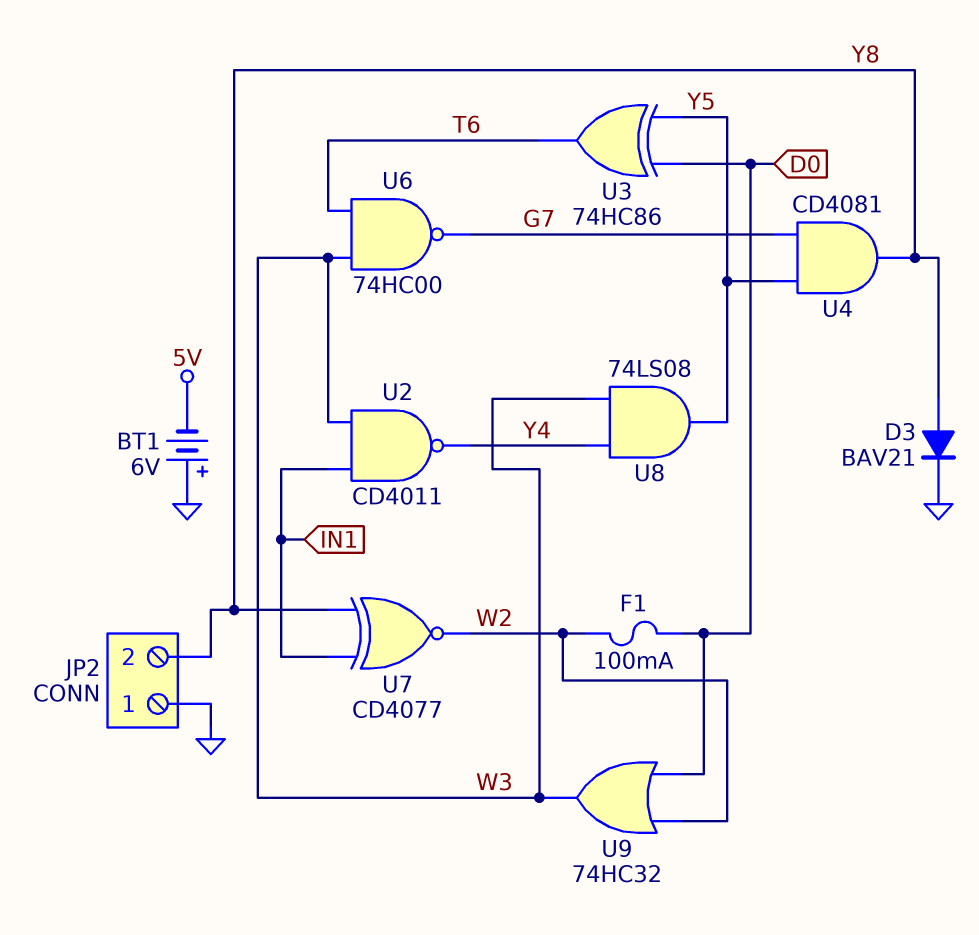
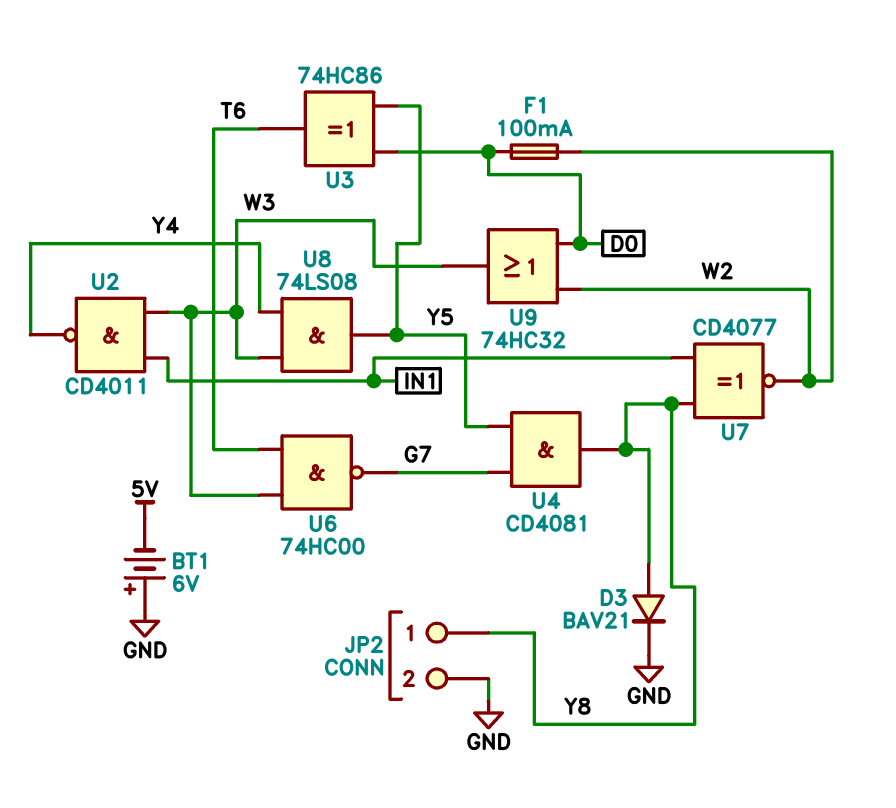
JP2 pin 1: GND -> Y8
JP2 pin 2: Y8 -> GND

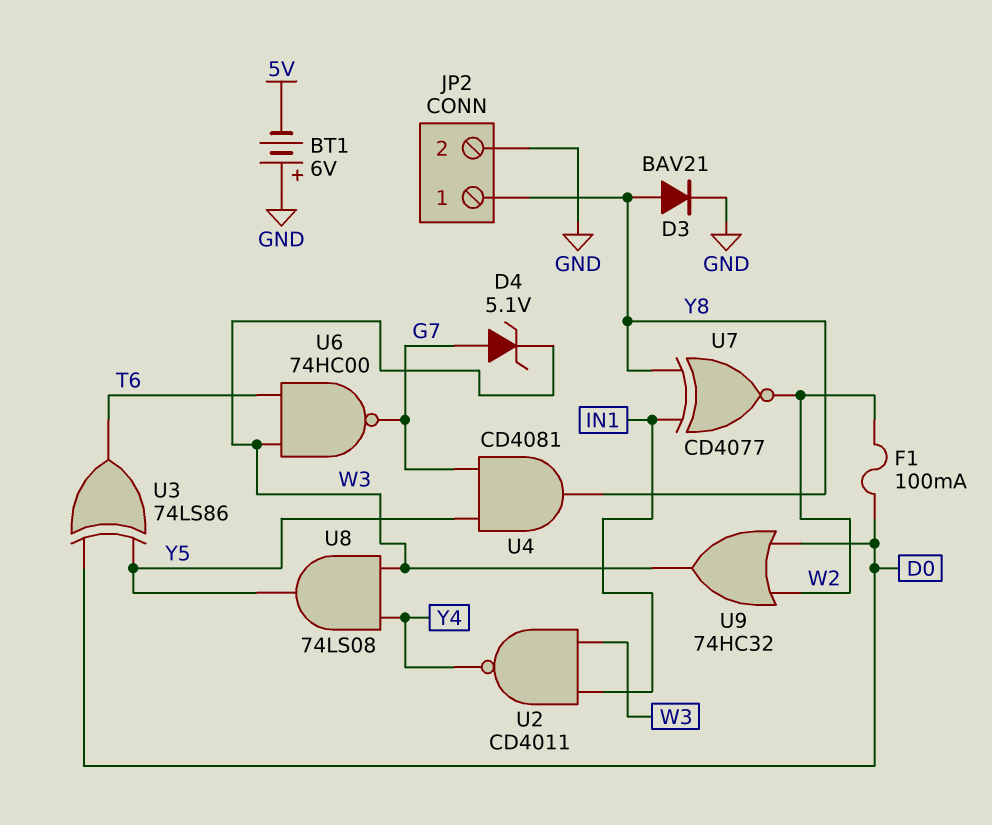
D4: none -> zener 5.1V (A G7, K W3)
U3: XOR 74HC86 (in D0, in Y5, out T6) -> XOR 74LS86 (in D0, in Y5, out T6)

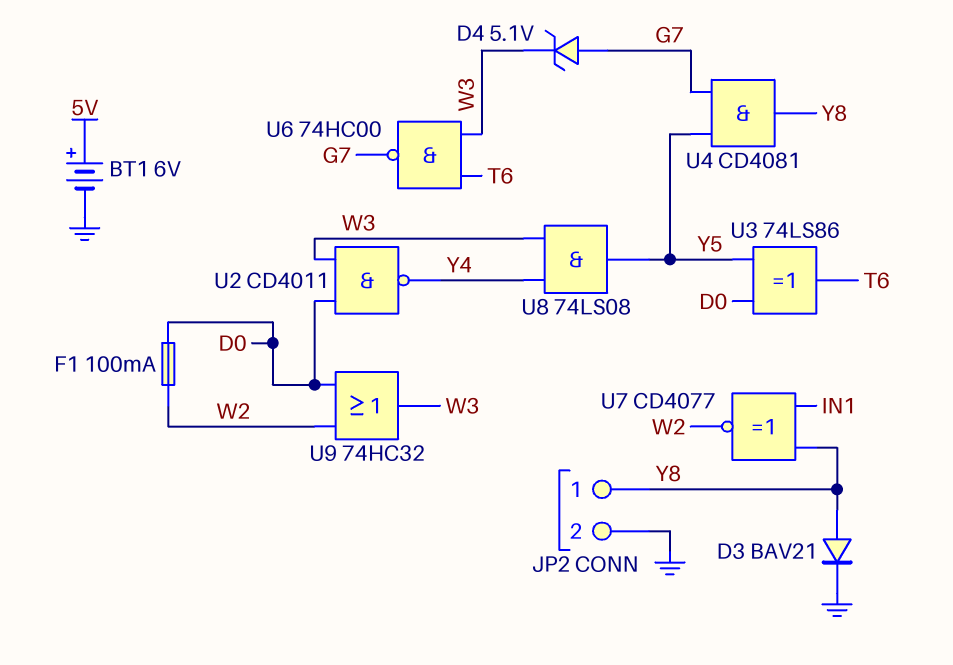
BT1: 6V (plus GND, minus 5V) -> 6V (plus 5V, minus GND)
U2: NAND CD4011 (in IN1, in W3, out Y4) -> NAND CD4011 (in D0, in W3, out Y4)

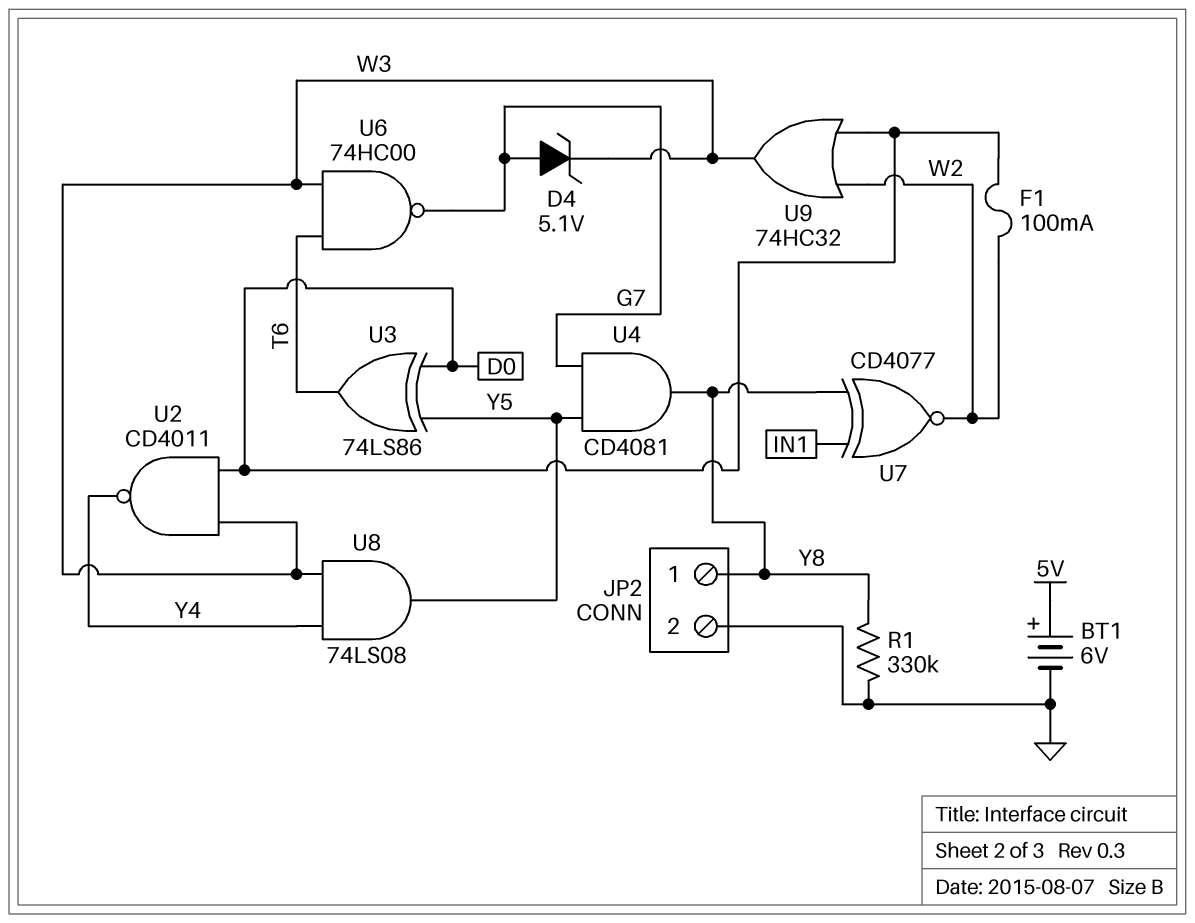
D3: diode BAV21 (A Y8, K GND) -> none
R1: none -> 330k (GND, Y8)

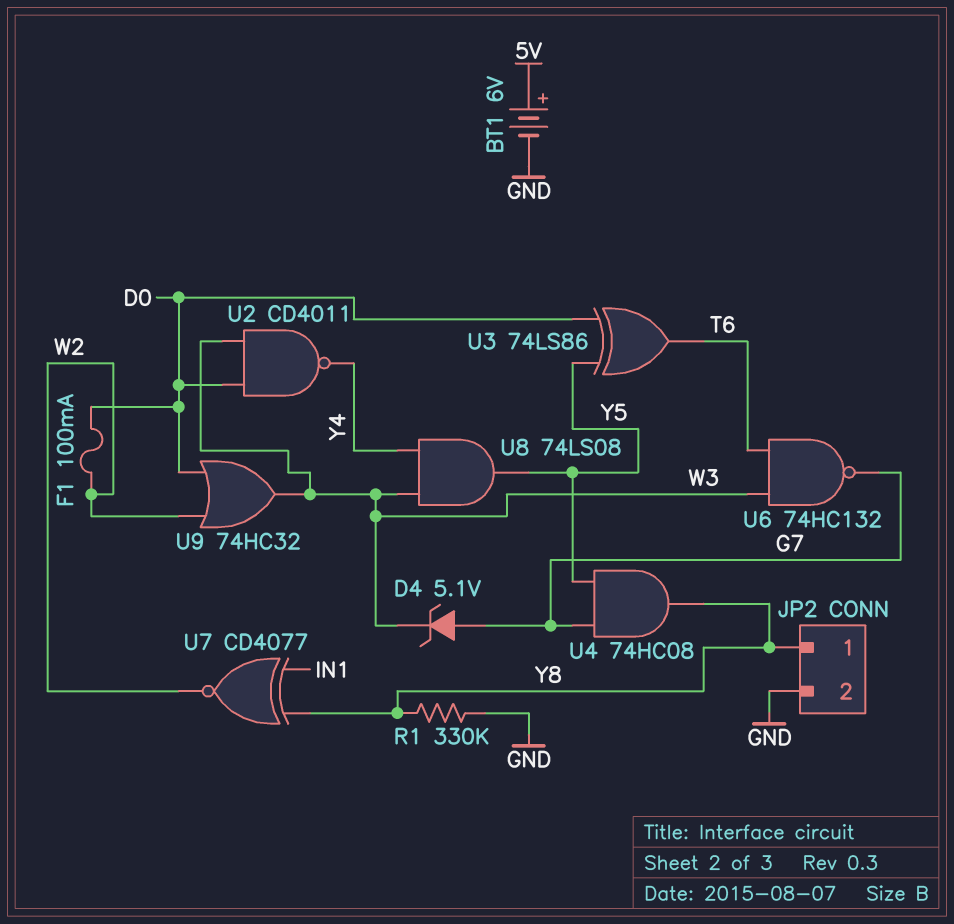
U4: AND CD4081 (in G7, in Y5, out Y8) -> AND 74HC08 (in G7, in Y5, out Y8)
U6: NAND 74HC00 (in T6, in W3, out G7) -> NAND 74HC132 (in T6, in W3, out G7)

